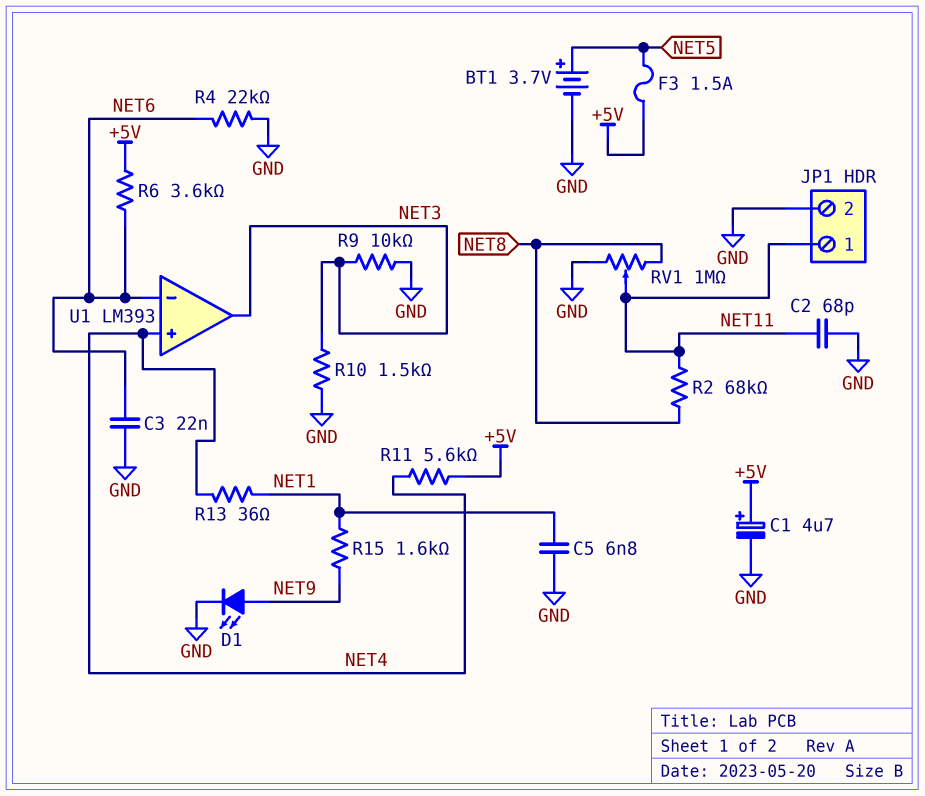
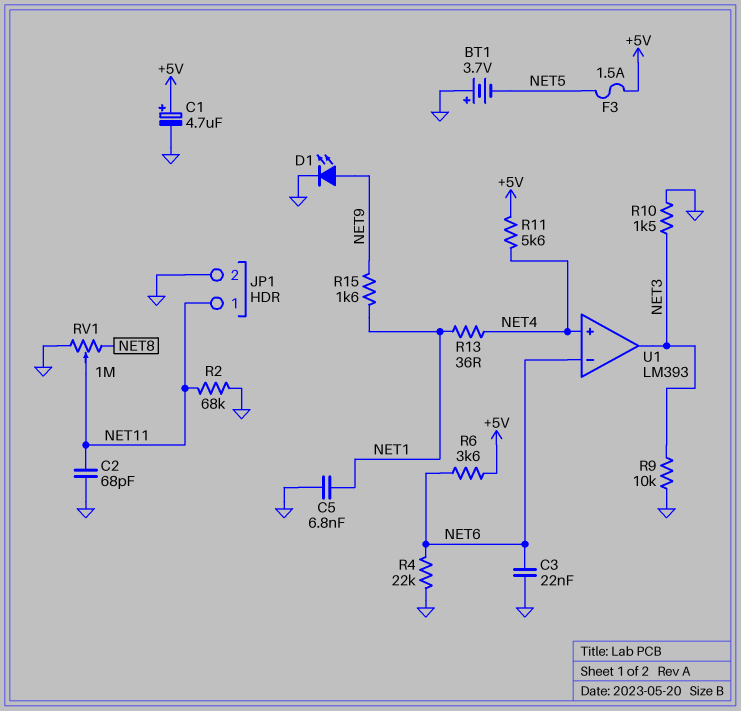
BT1: 3.7V (plus NET5, minus GND) -> 3.7V (plus GND, minus NET5)
R2: 68k (NET8, NET11) -> 68k (GND, NET11)

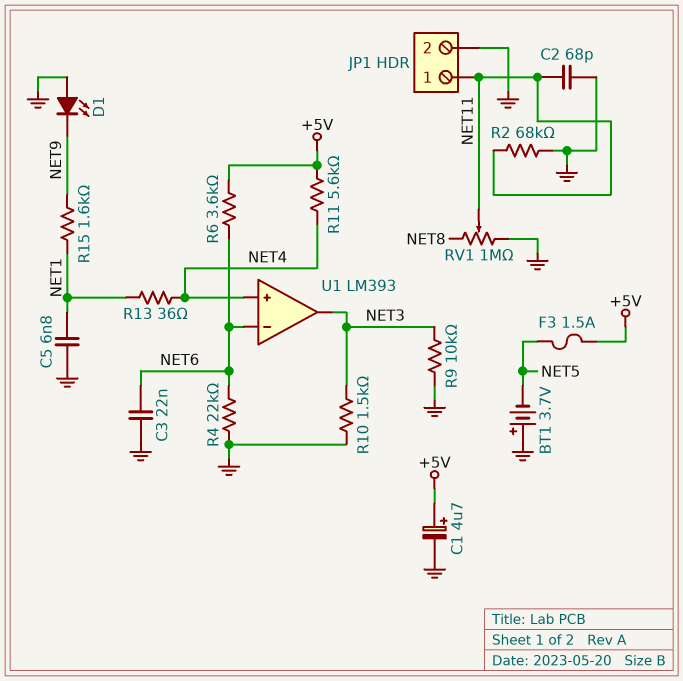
D1: LED (A NET9, K GND) -> LED (A GND, K NET9)

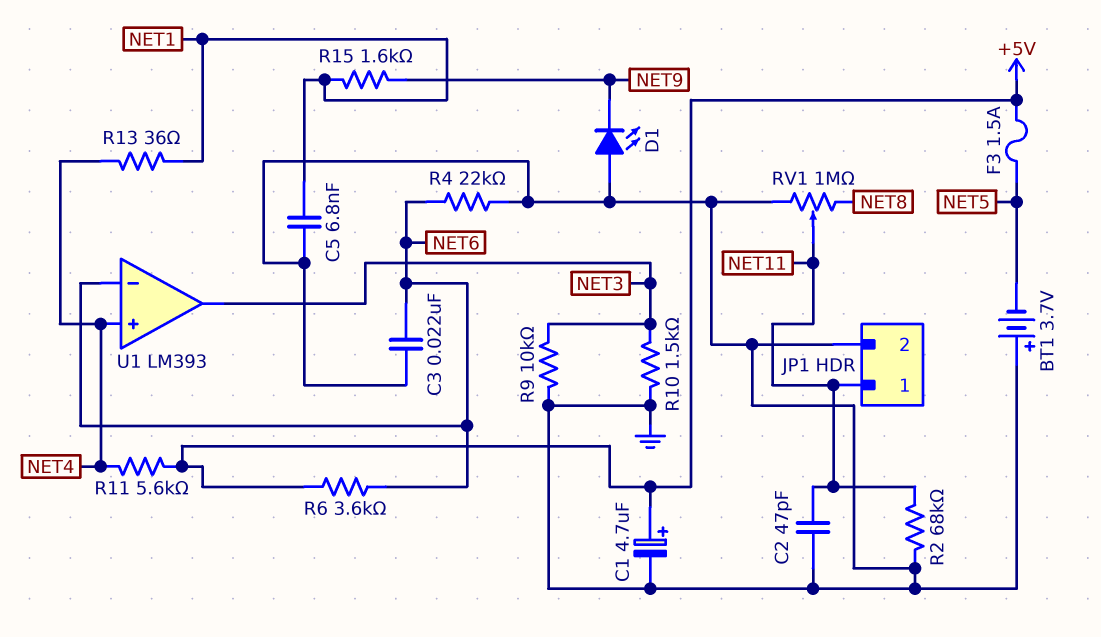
C2: 68pF (GND, NET11) -> 47pF (GND, NET11)

